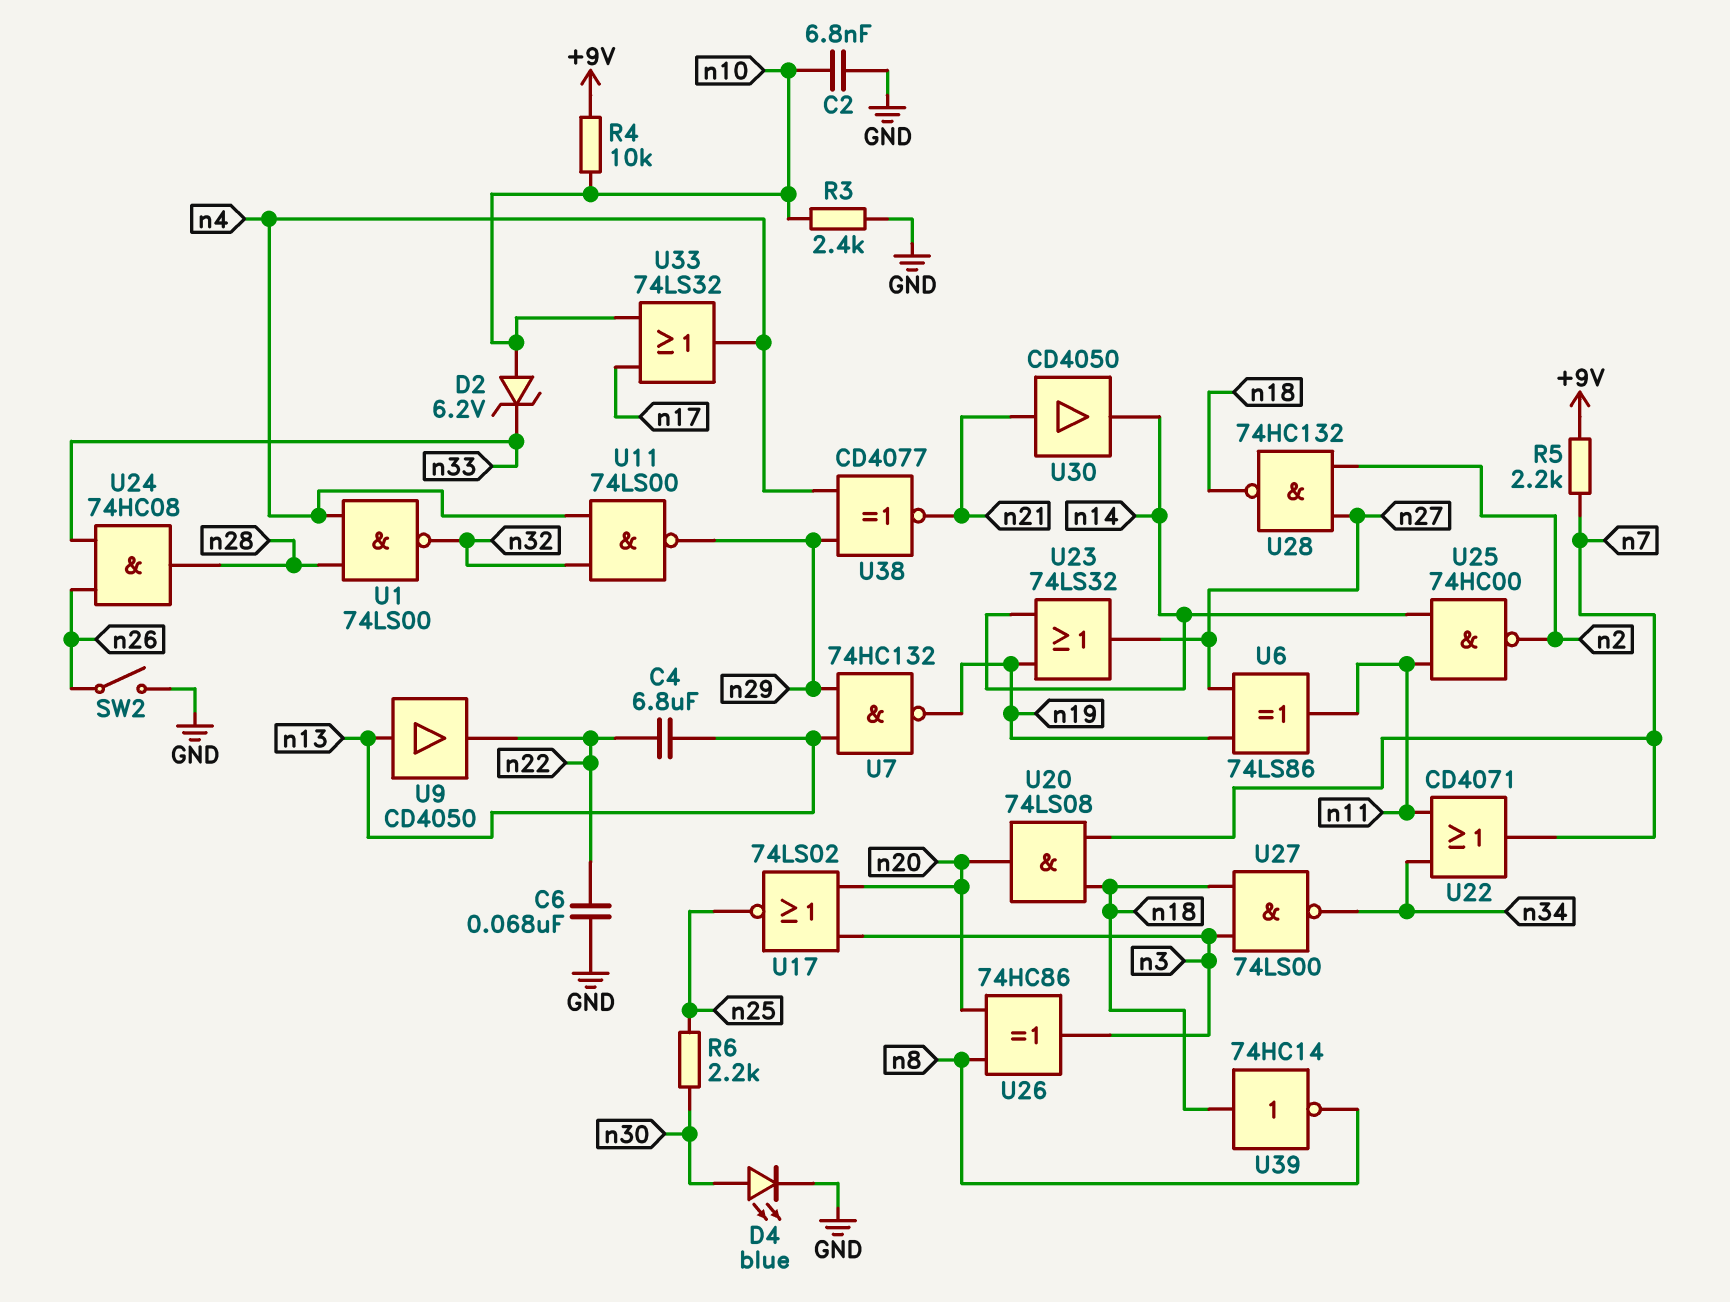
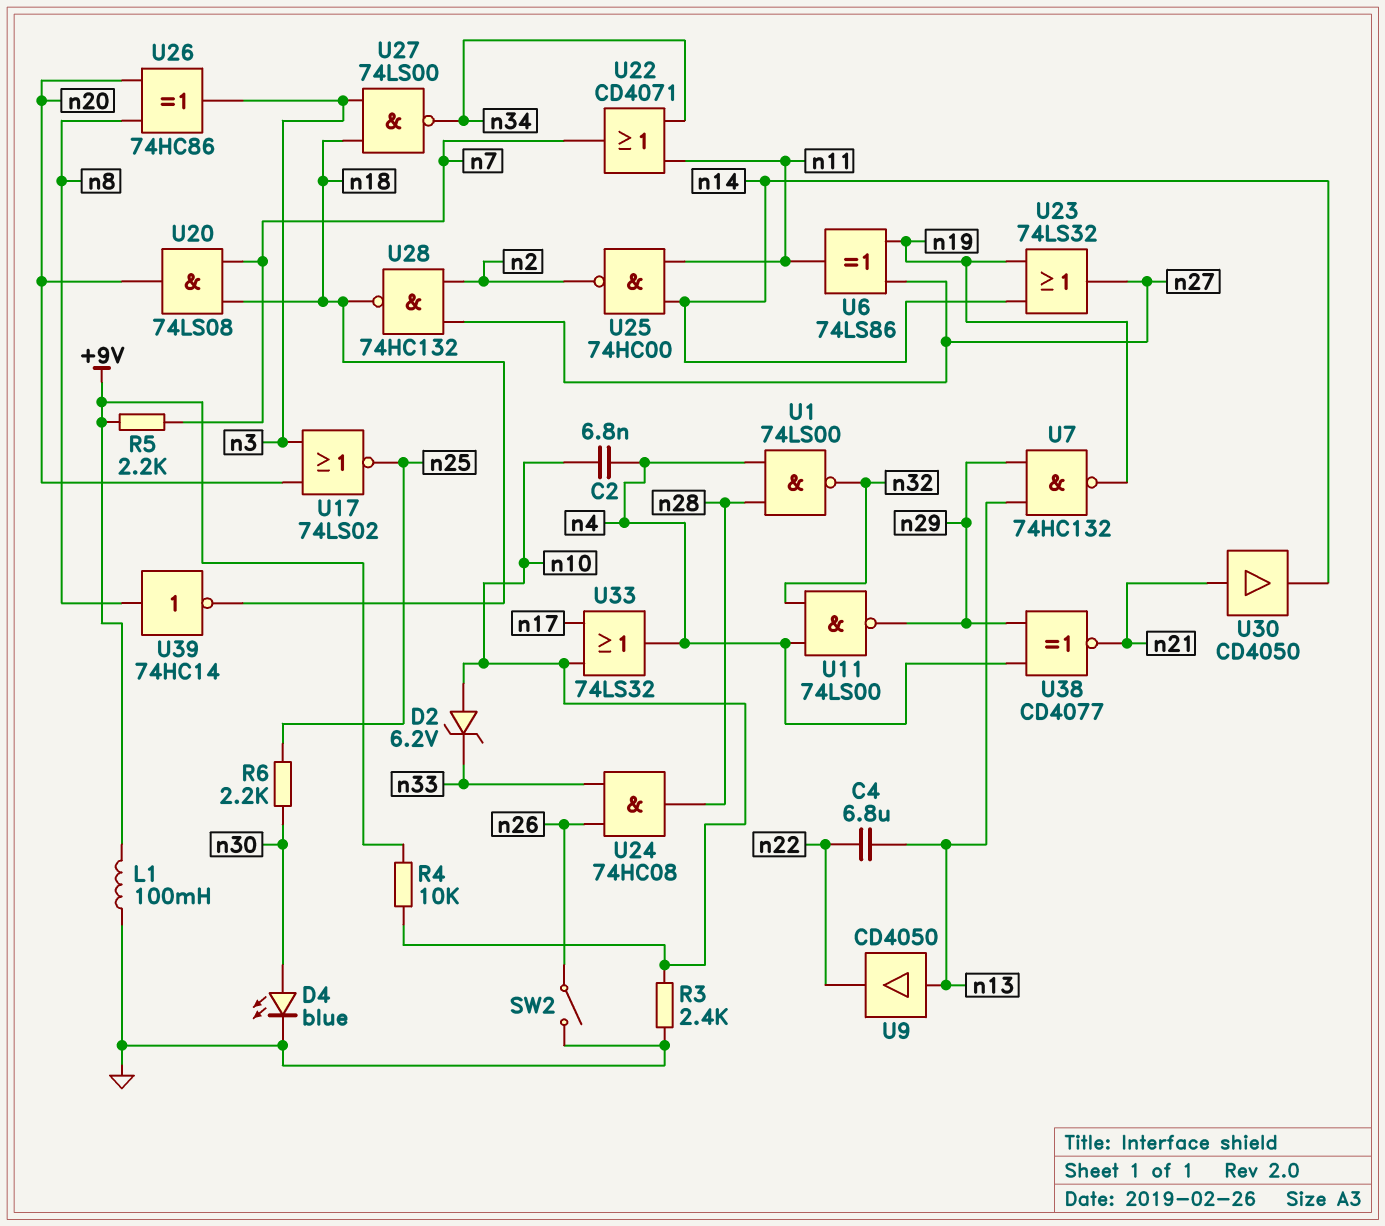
C2: 6.8nF (GND, n10) -> 6.8nF (n4, n10)
C6: 68nF (GND, n22) -> none
L1: none -> 100mH (+9V, GND)
U39: NOT 74HC14 (in n18, out n8) -> NOT 74HC14 (in n8, out n18)

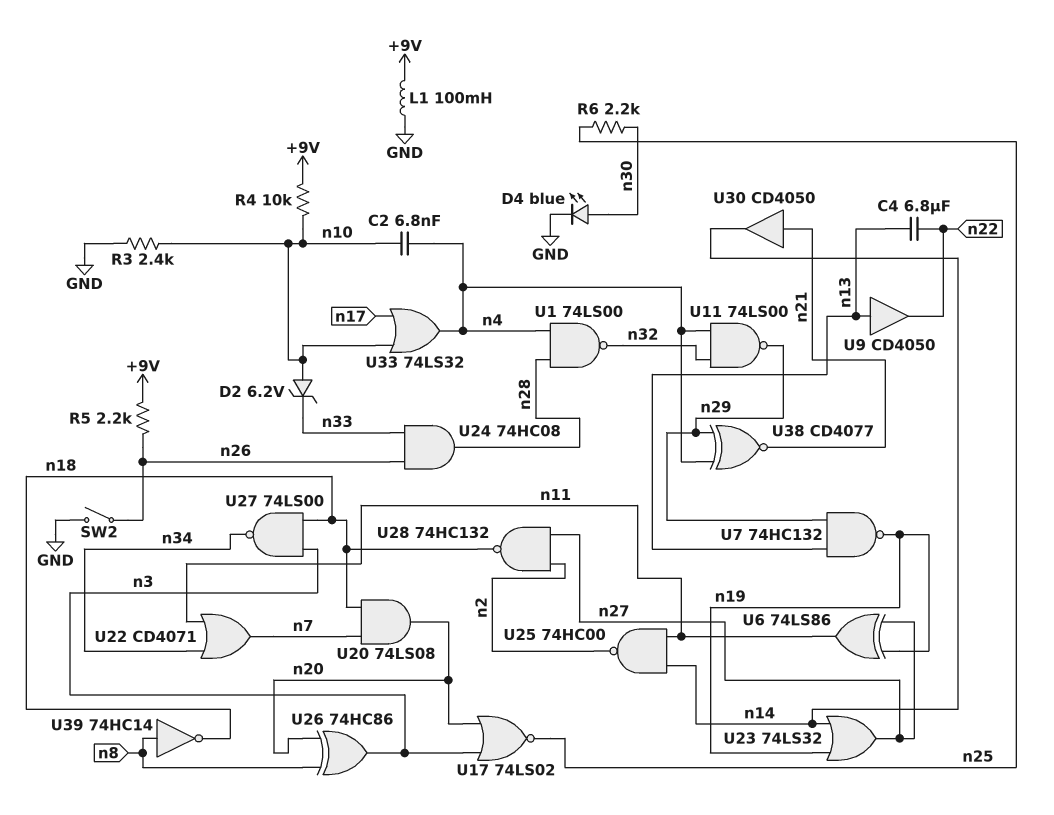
R5: 2.2k (+9V, n7) -> 2.2k (+9V, n26)

